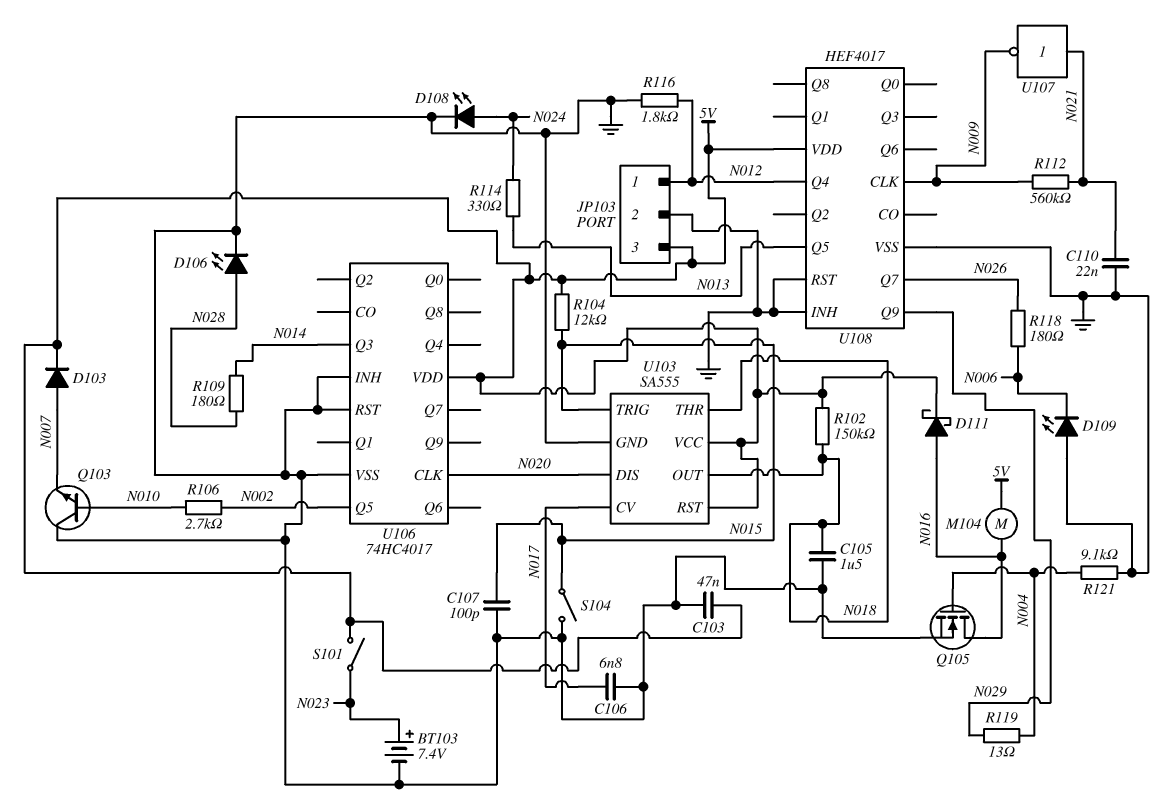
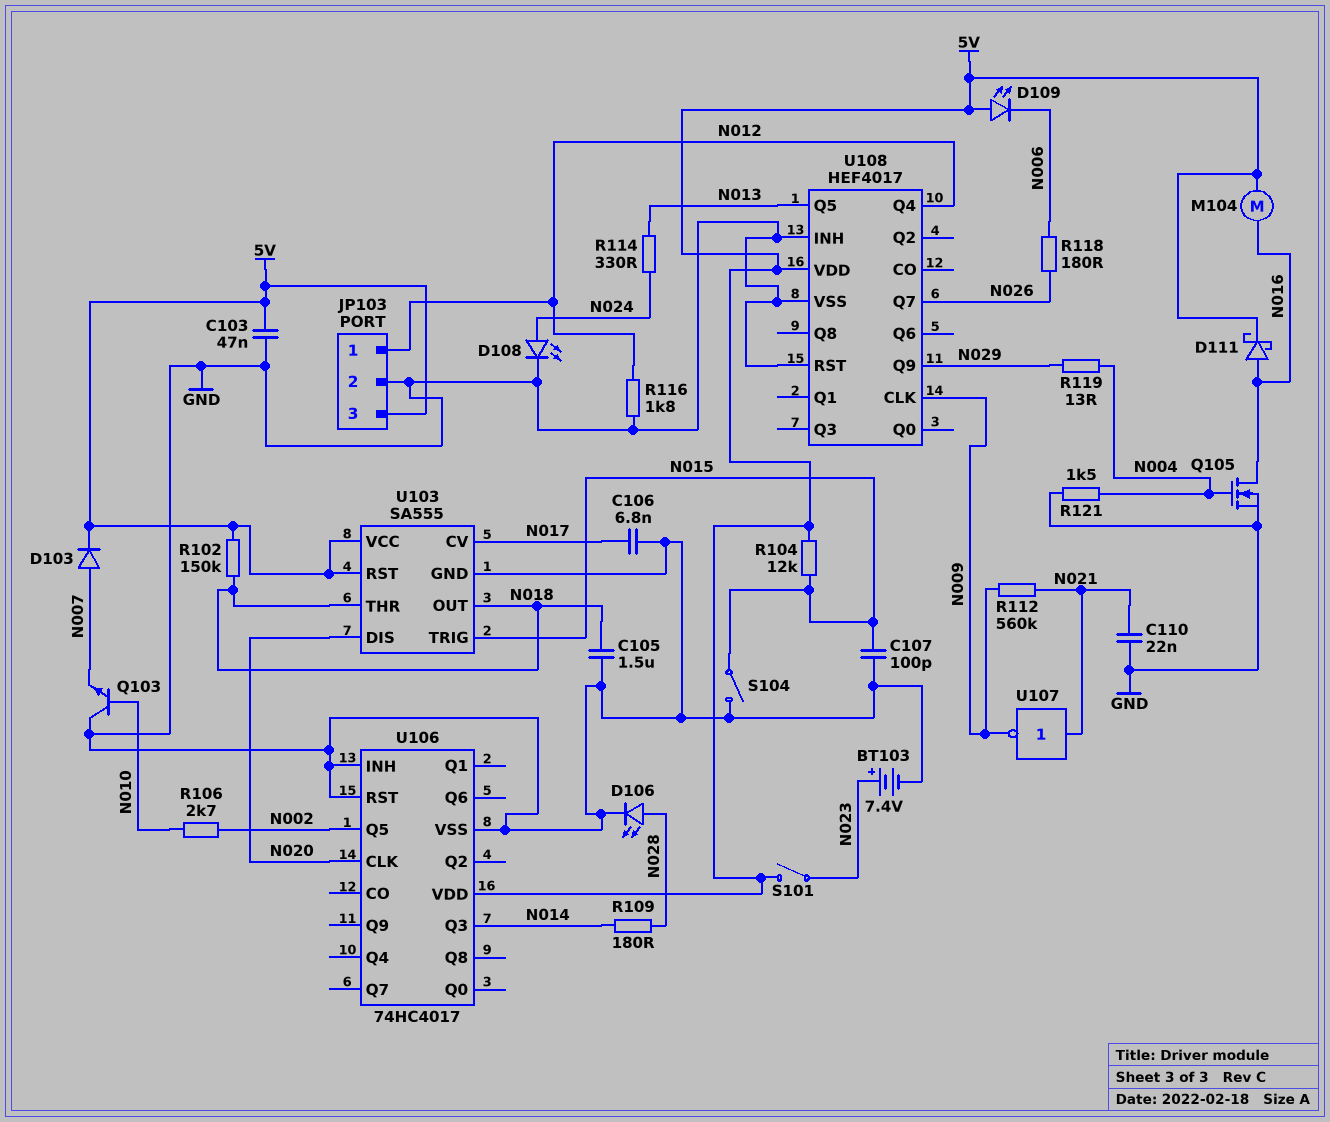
D109: LED (A GND, K N006) -> LED (A 5V, K N006)
R121: 9.1k (GND, N004) -> 1.5k (GND, N004)

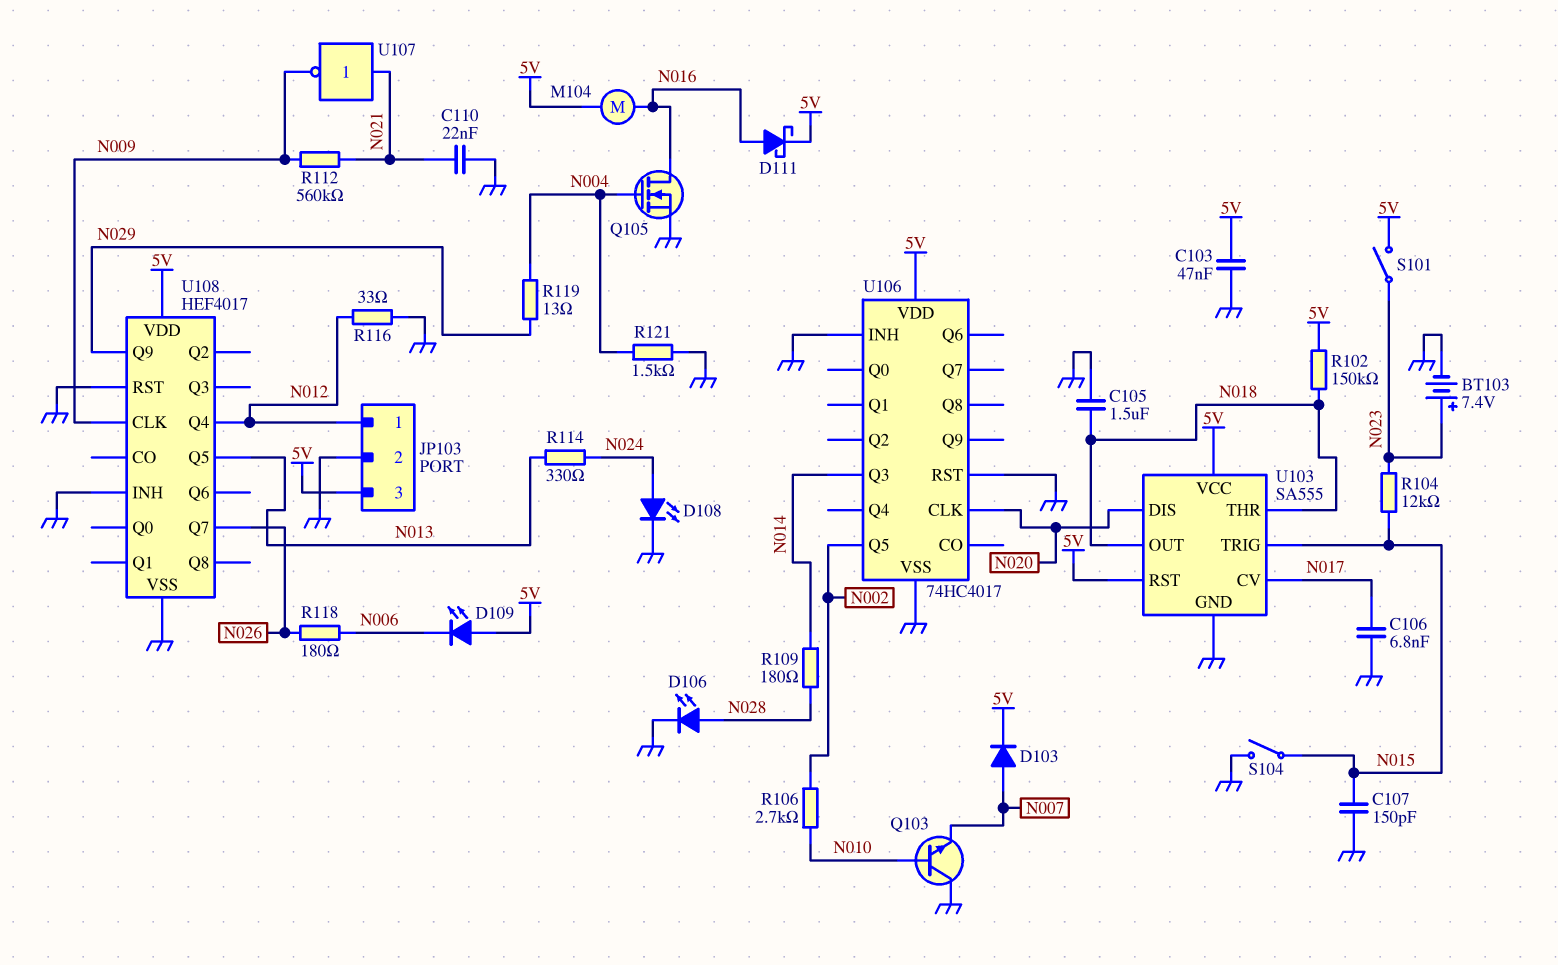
C107: 100pF (GND, N015) -> 150pF (GND, N015)
R104: 12k (5V, N015) -> 12k (N015, N023)
R116: 1.8k (GND, N012) -> 33 (GND, N012)

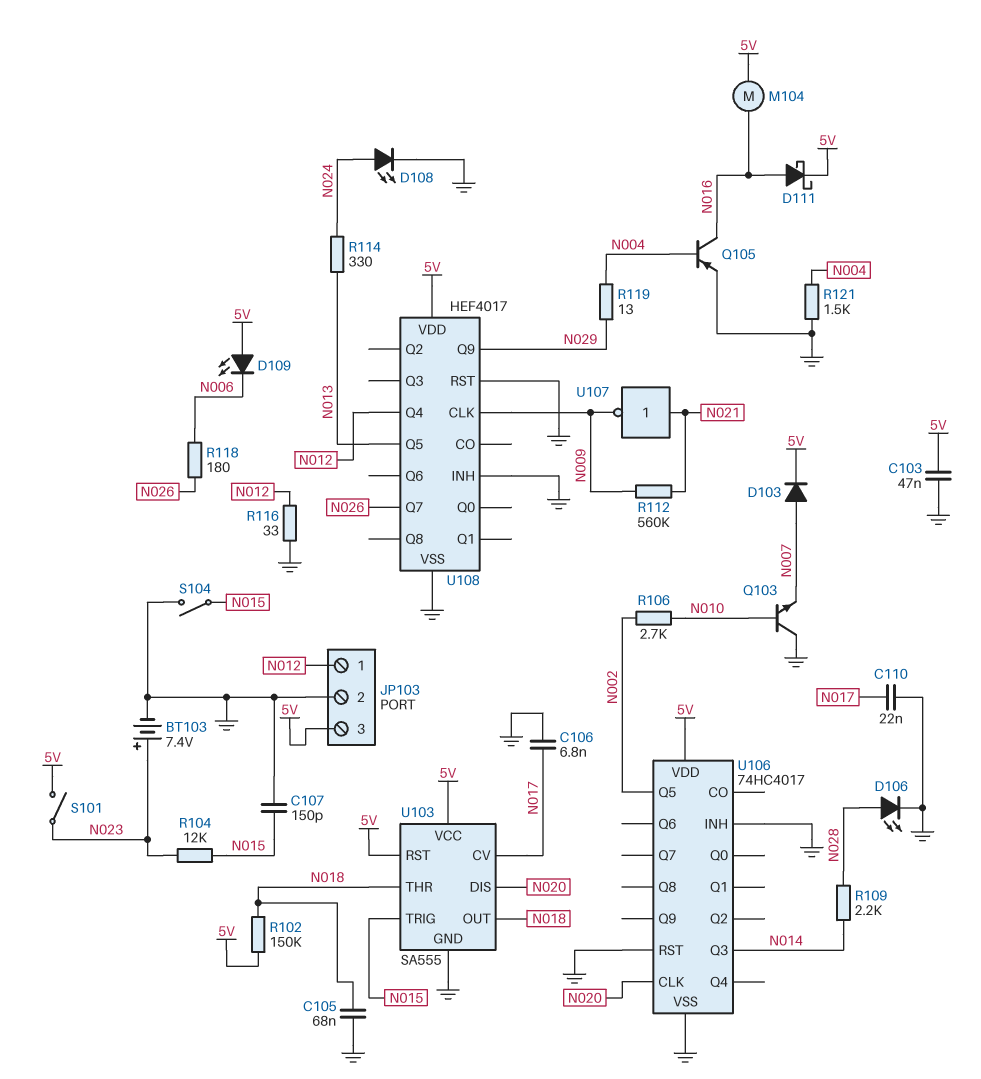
C105: 1.5uF (GND, N018) -> 68nF (GND, N018)
C110: 22nF (GND, N021) -> 22nF (GND, N017)
Q105: NMOS (G N004, D N016, S GND) -> PNP (B N004, C N016, E GND)
R109: 180 (N014, N028) -> 2.2k (N014, N028)

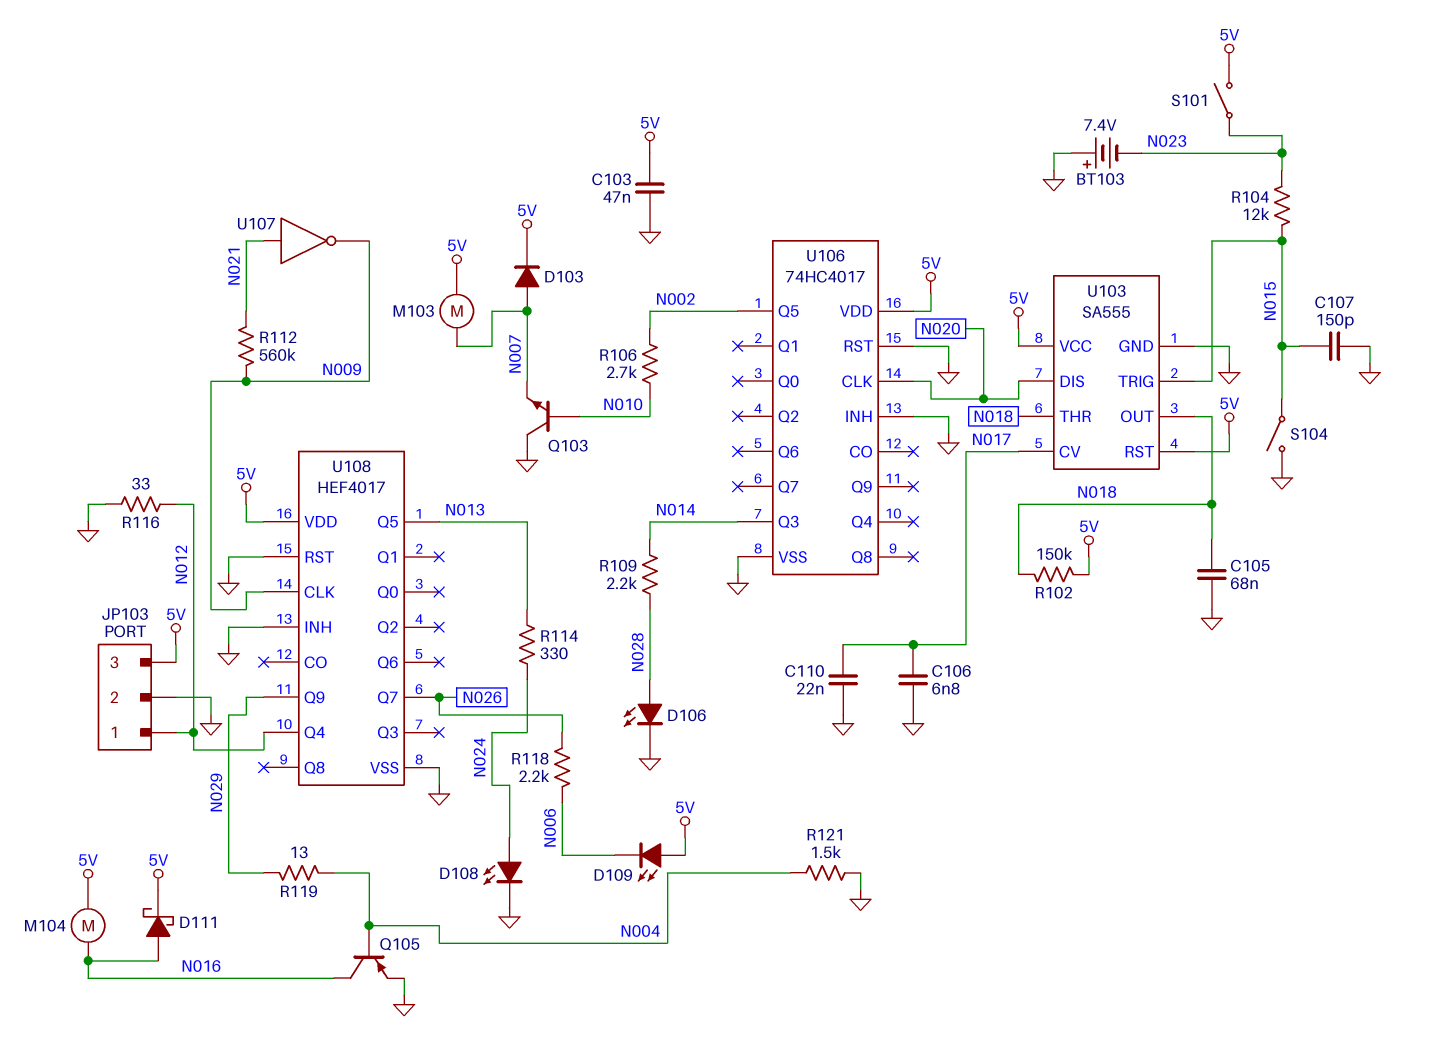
BT103: 7.4V (plus N023, minus GND) -> 7.4V (plus GND, minus N023)
M103: none -> motor (5V, N007)
R118: 180 (N006, N026) -> 2.2k (N006, N026)

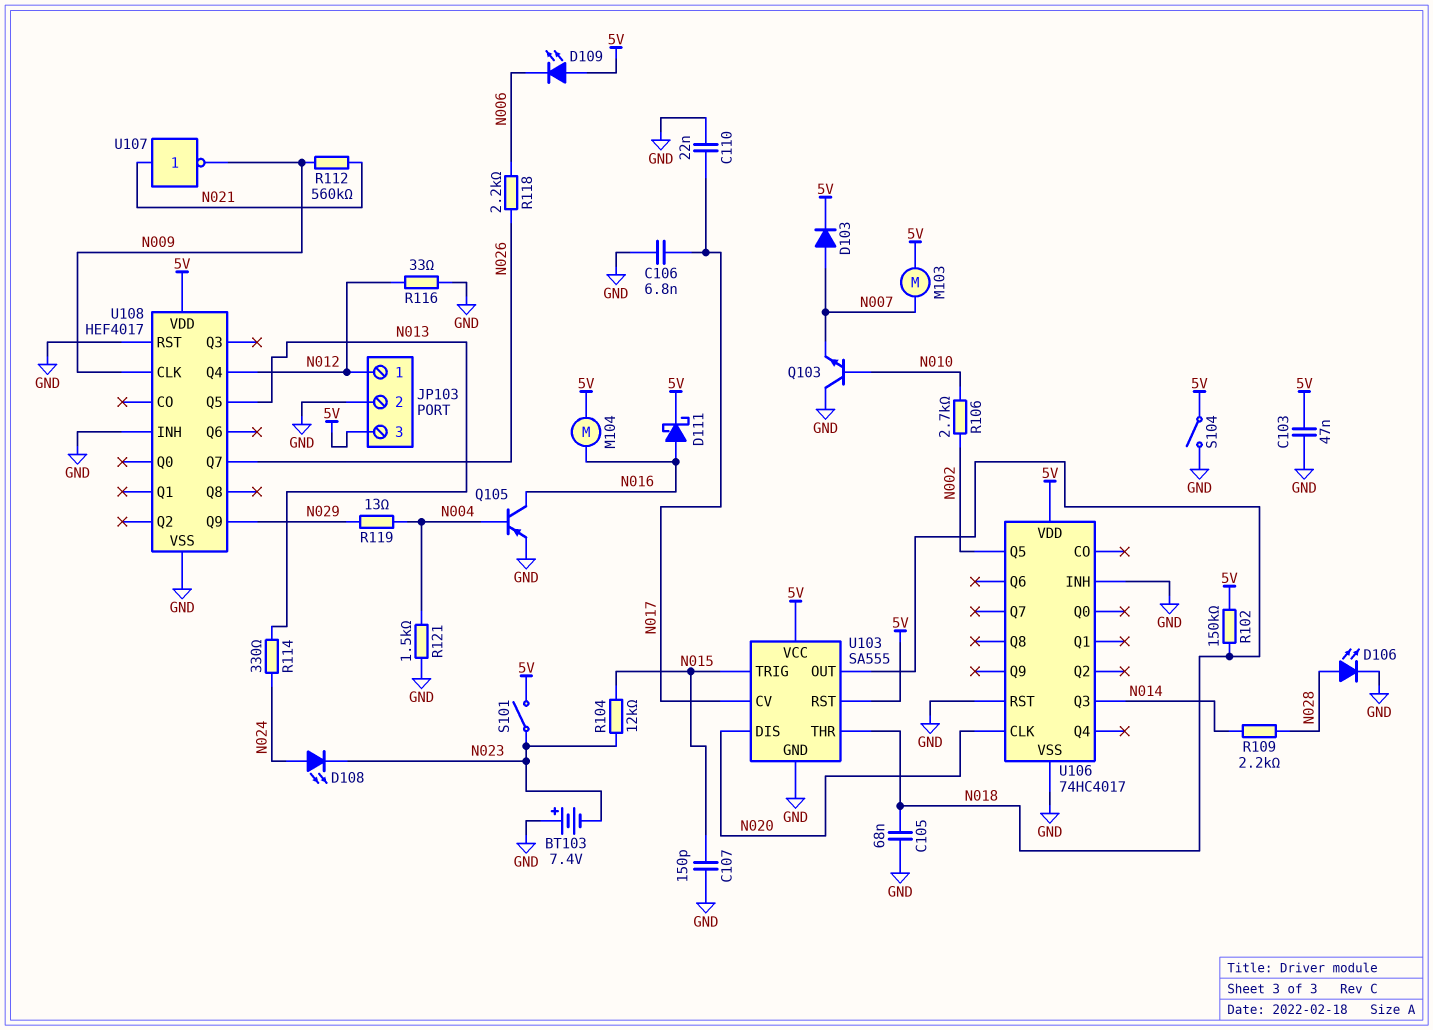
D108: LED (A N024, K GND) -> LED (A N024, K N023)
S104: switch (GND, N015) -> switch (5V, GND)

